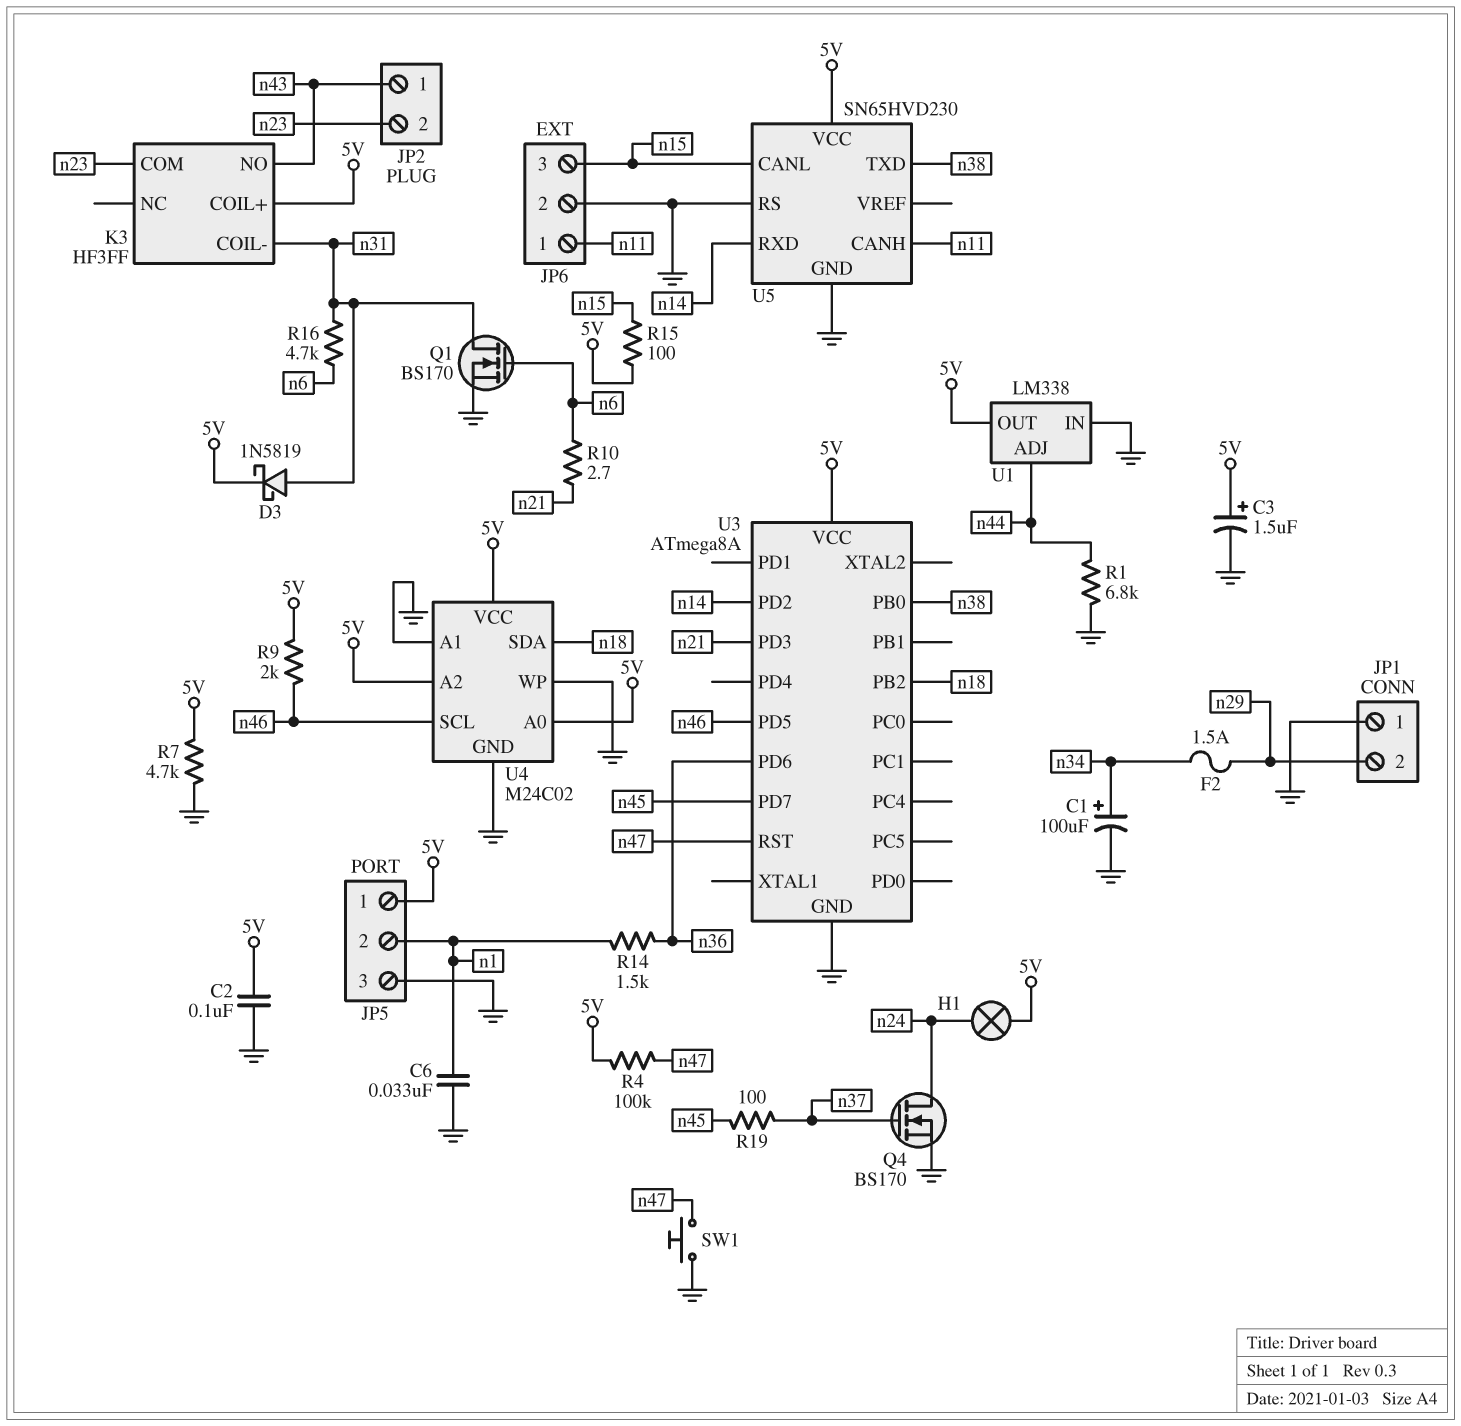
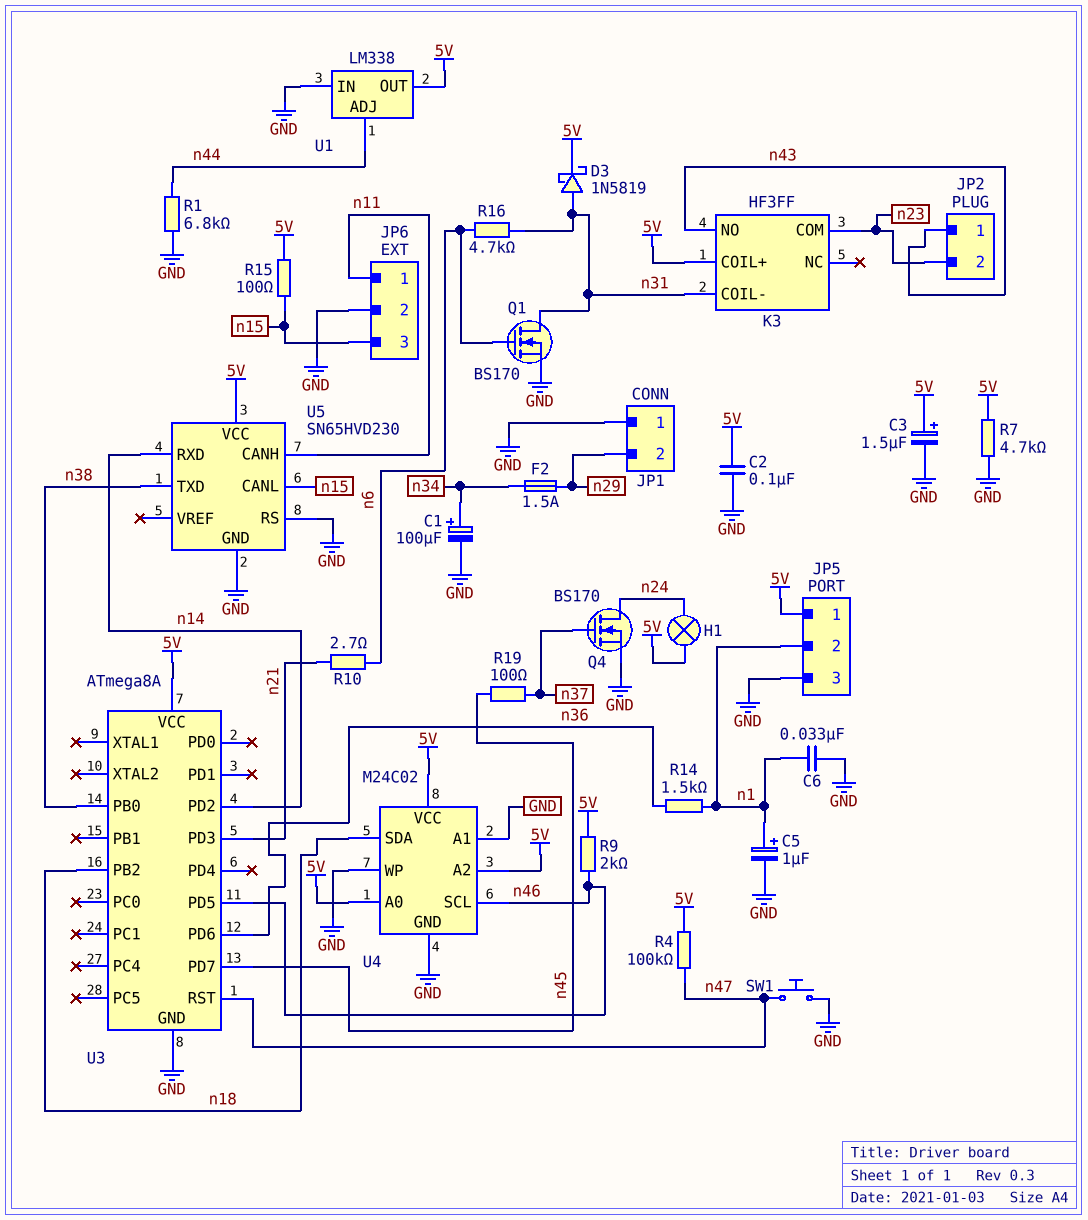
C5: none -> 1uF (plus n1, minus GND)

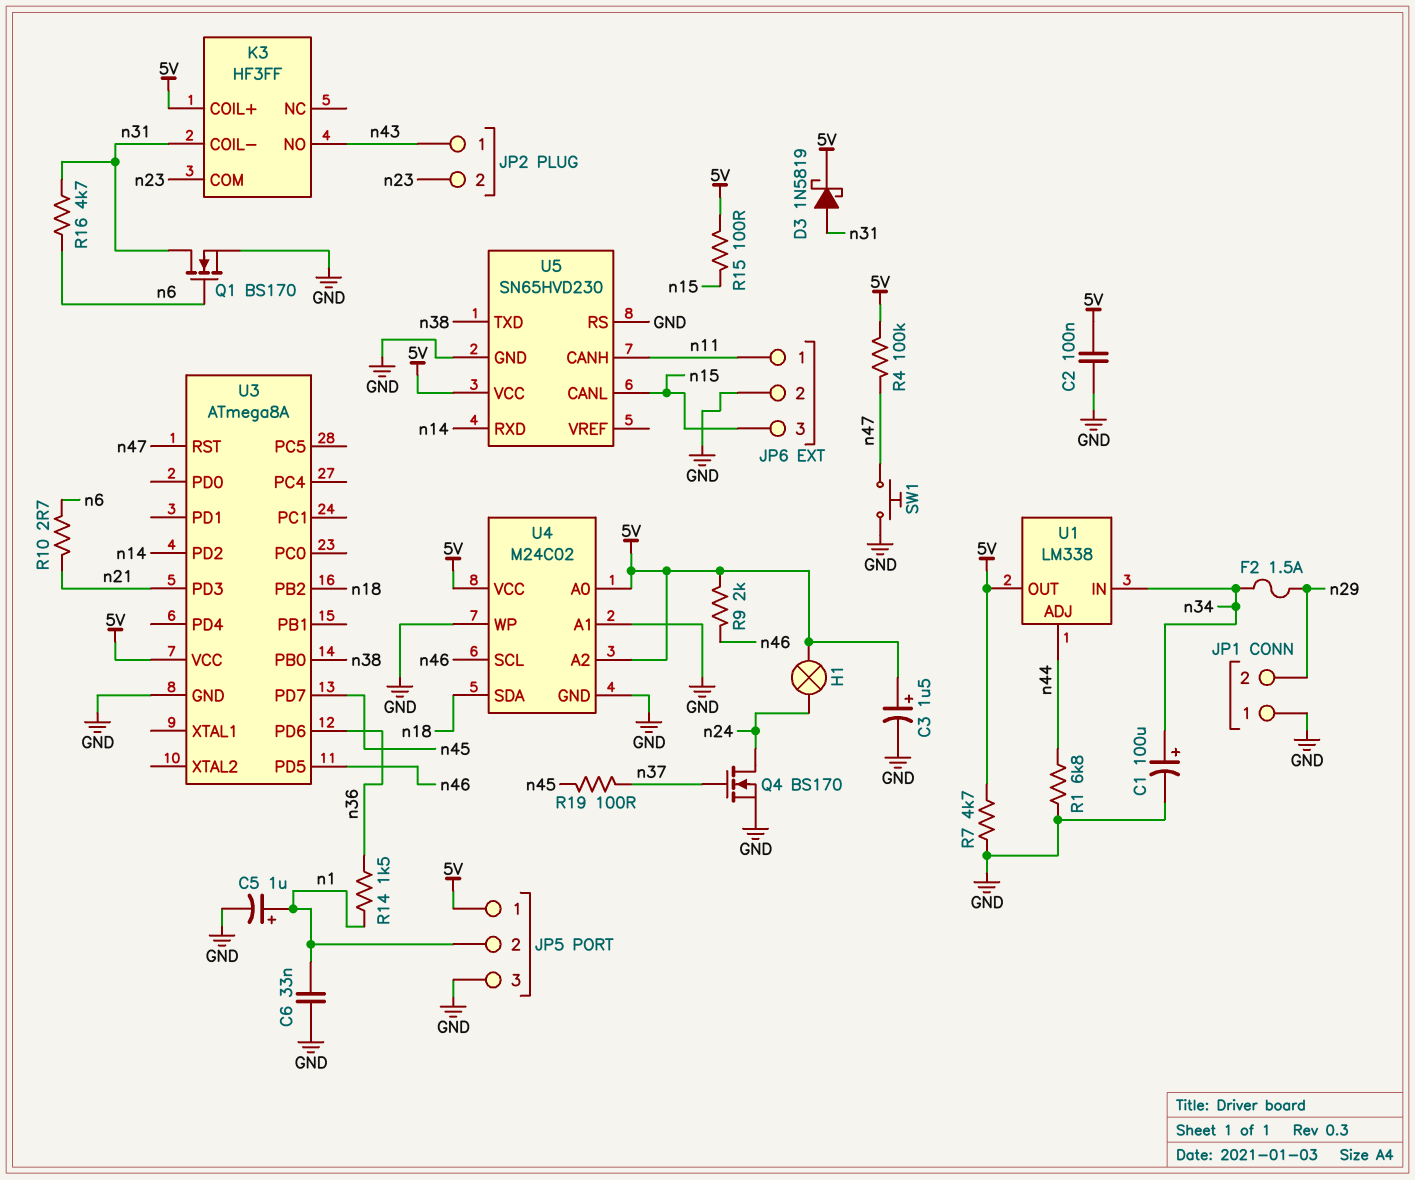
U1 pin IN: GND -> n34

